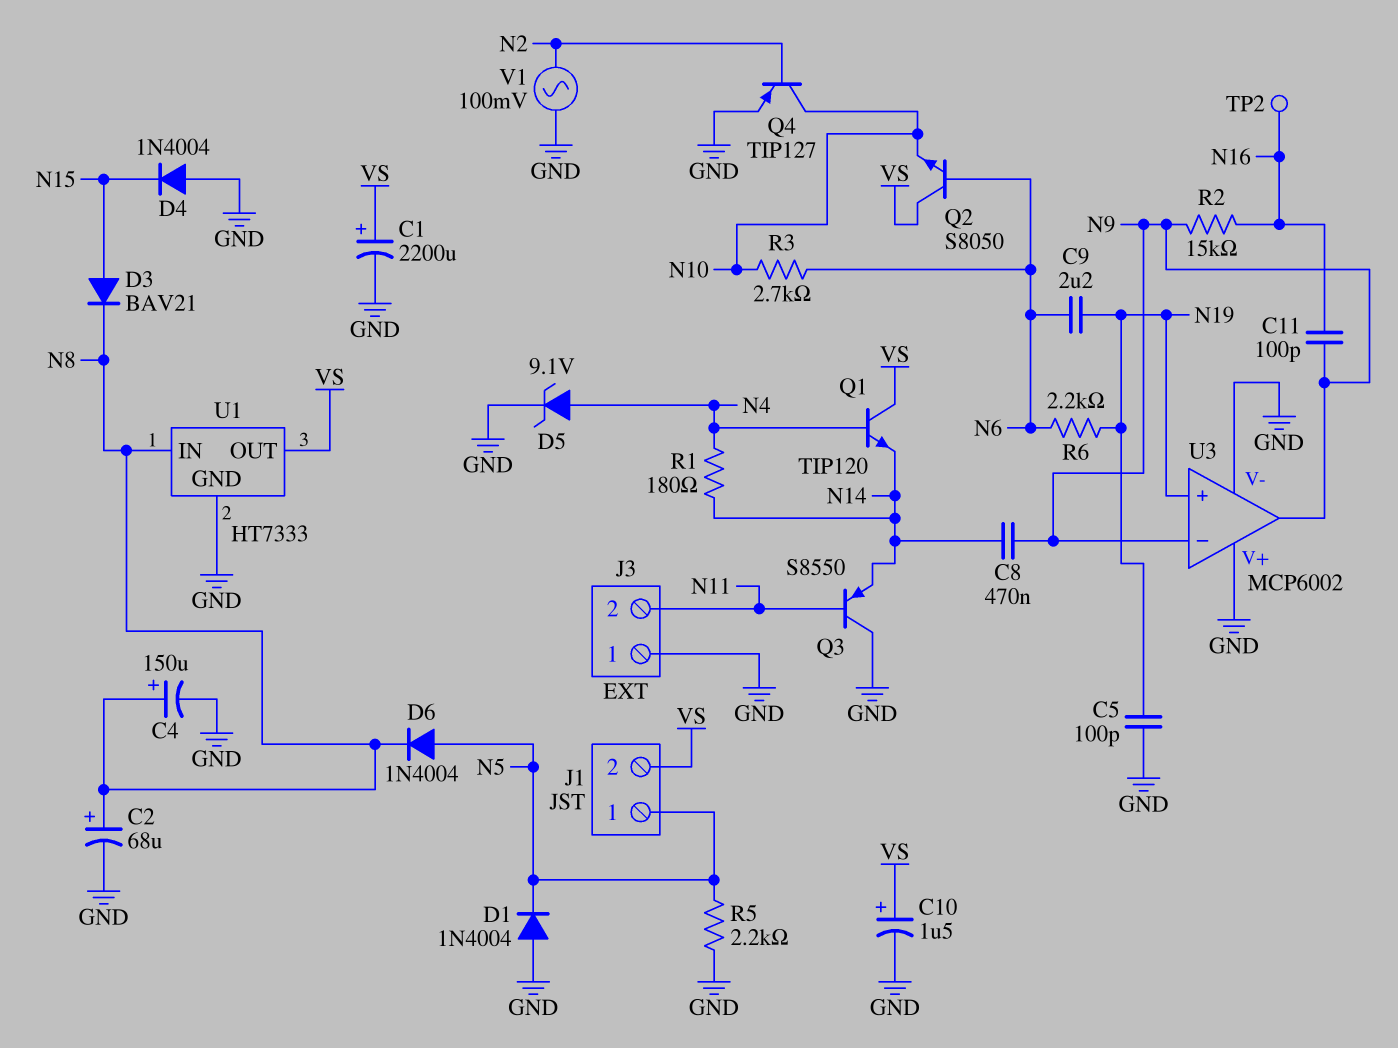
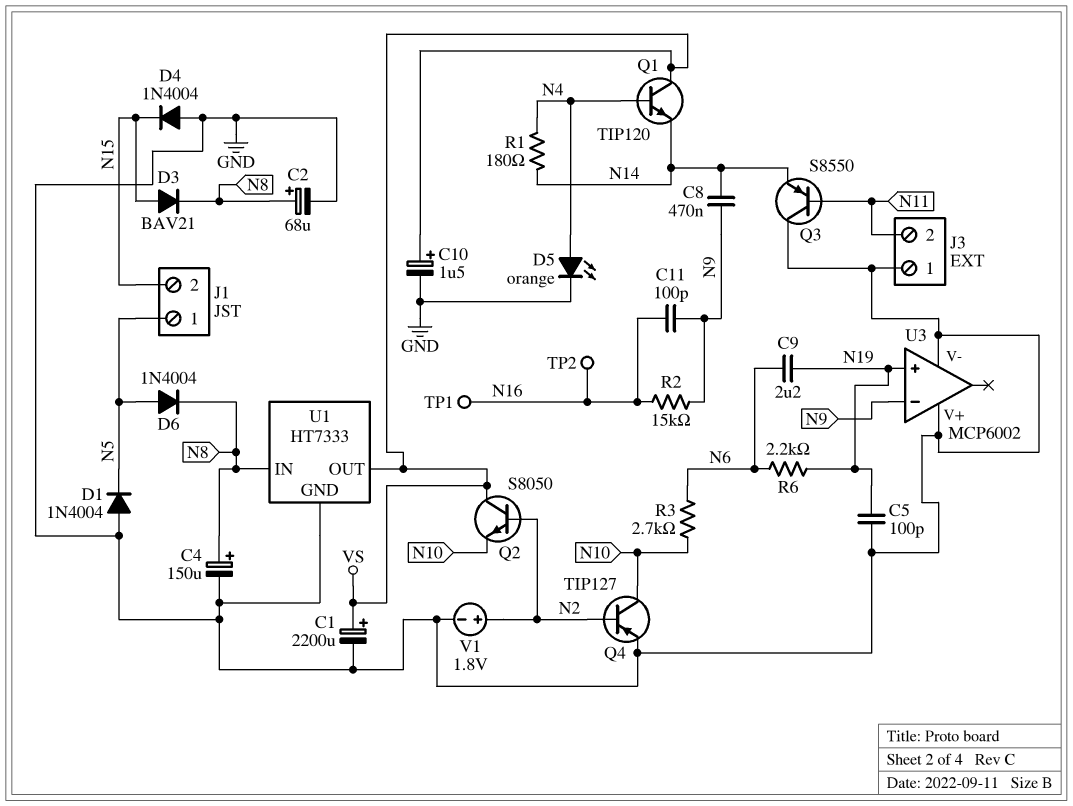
D5: zener 9.1V (A N4, K GND) -> LED orange (A N4, K GND)
J1 pin 2: VS -> N15
Q2: NPN S8050 (B N6, C VS, E N10) -> NPN S8050 (B N2, C VS, E N10)
R5: 2.2k (GND, N5) -> none
TP1: none -> test point (N16)
U3 pin out: N9 -> none
V1: AC 100mV (GND, N2) -> 1.8V (plus N2, minus GND)

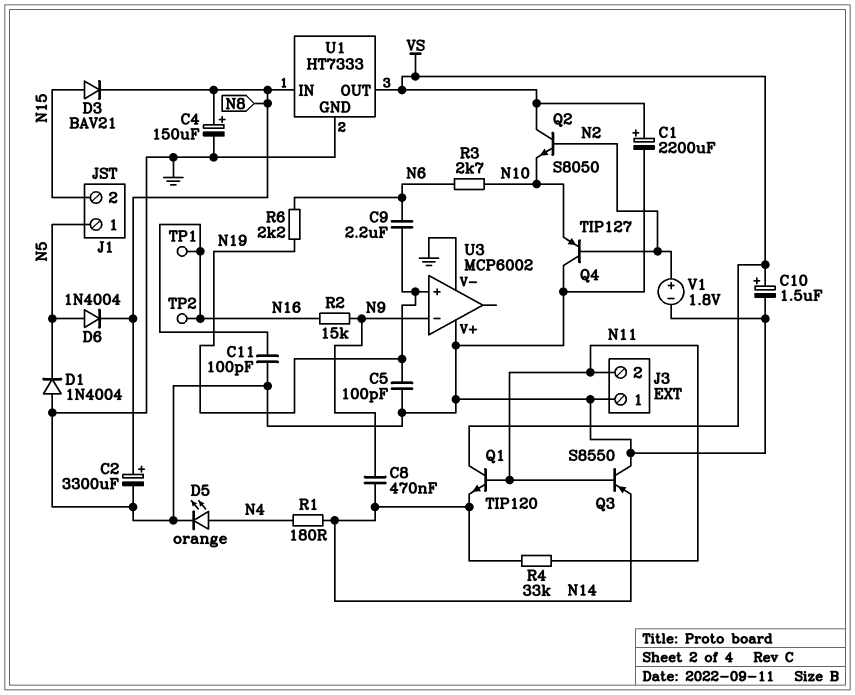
C2: 68uF (plus N8, minus GND) -> 3300uF (plus N8, minus GND)
C11: 100pF (N9, N16) -> 100pF (GND, N16)
D4: diode 1N4004 (A GND, K N15) -> none
Q1: NPN TIP120 (B N4, C VS, E N14) -> NPN TIP120 (B N11, C VS, E N14)
Q4: PNP TIP127 (B N2, C N10, E GND) -> PNP TIP127 (B N2, C GND, E N10)
R4: none -> 33k (N11, N14)

